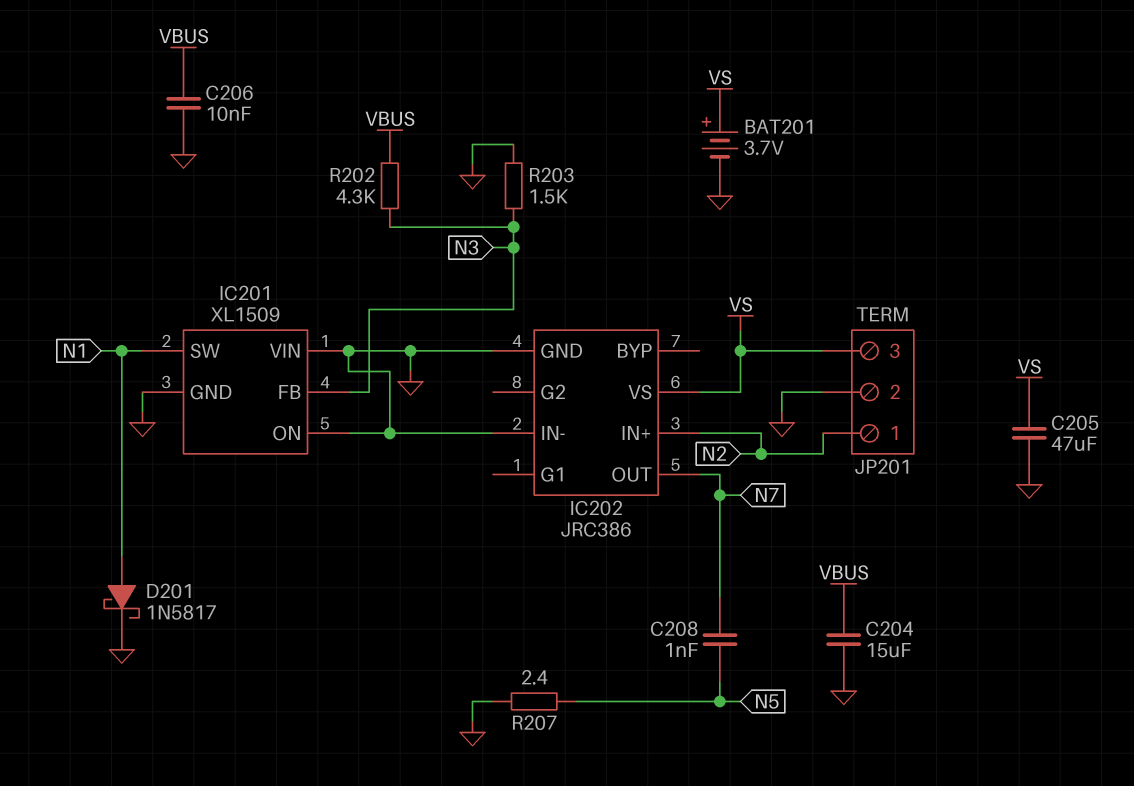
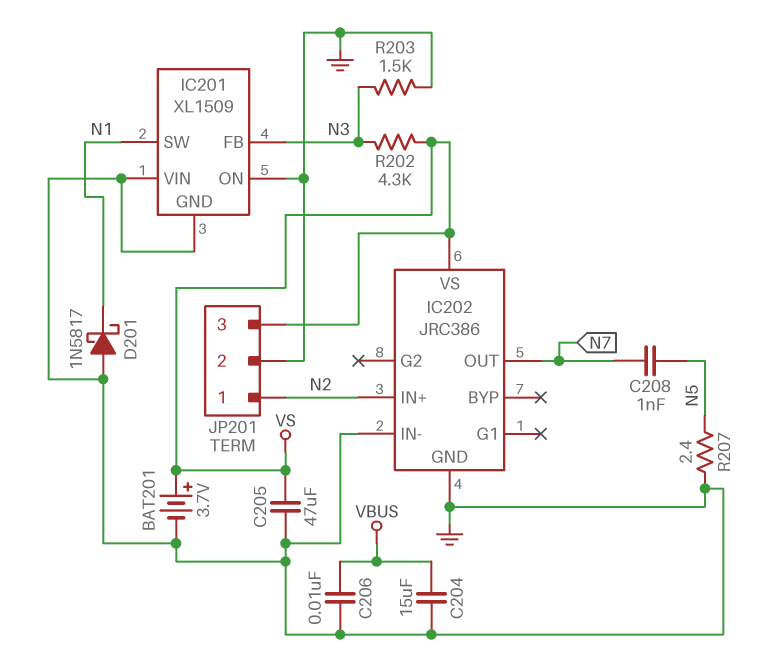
D201: schottky 1N5817 (A N1, K GND) -> schottky 1N5817 (A GND, K N1)
R202: 4.3k (N3, VBUS) -> 4.3k (N3, VS)

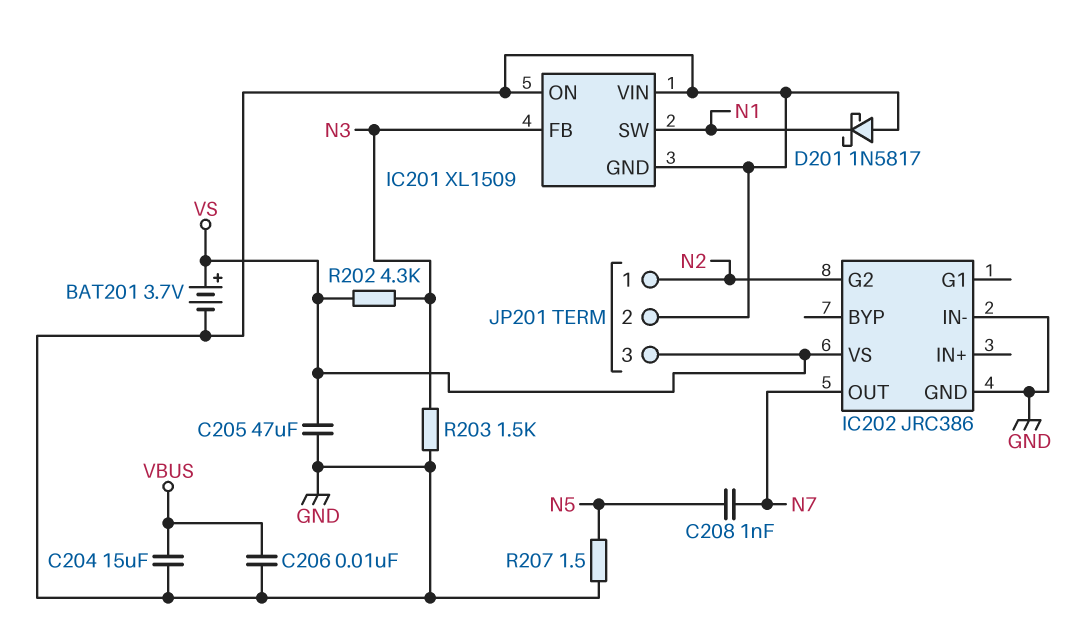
IC202 pin G2: none -> N2
IC202 pin IN+: N2 -> none
R207: 2.4 (GND, N5) -> 1.5 (GND, N5)

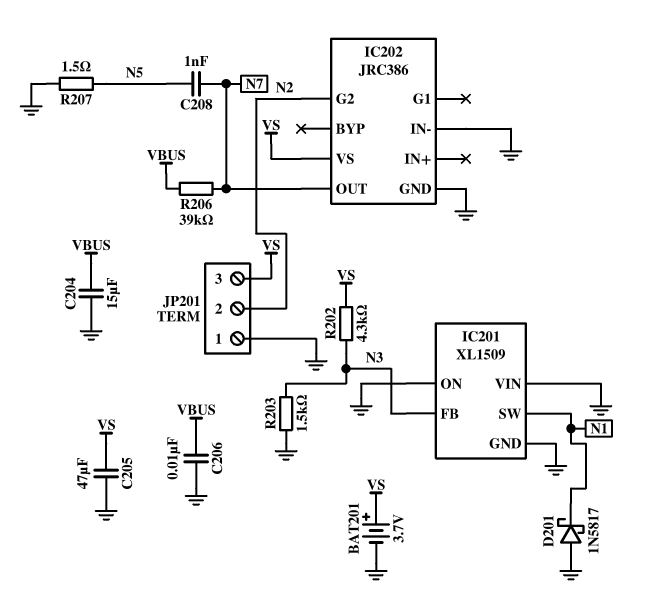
JP201 pin 1: N2 -> GND
JP201 pin 2: GND -> N2
R206: none -> 39k (N7, VBUS)

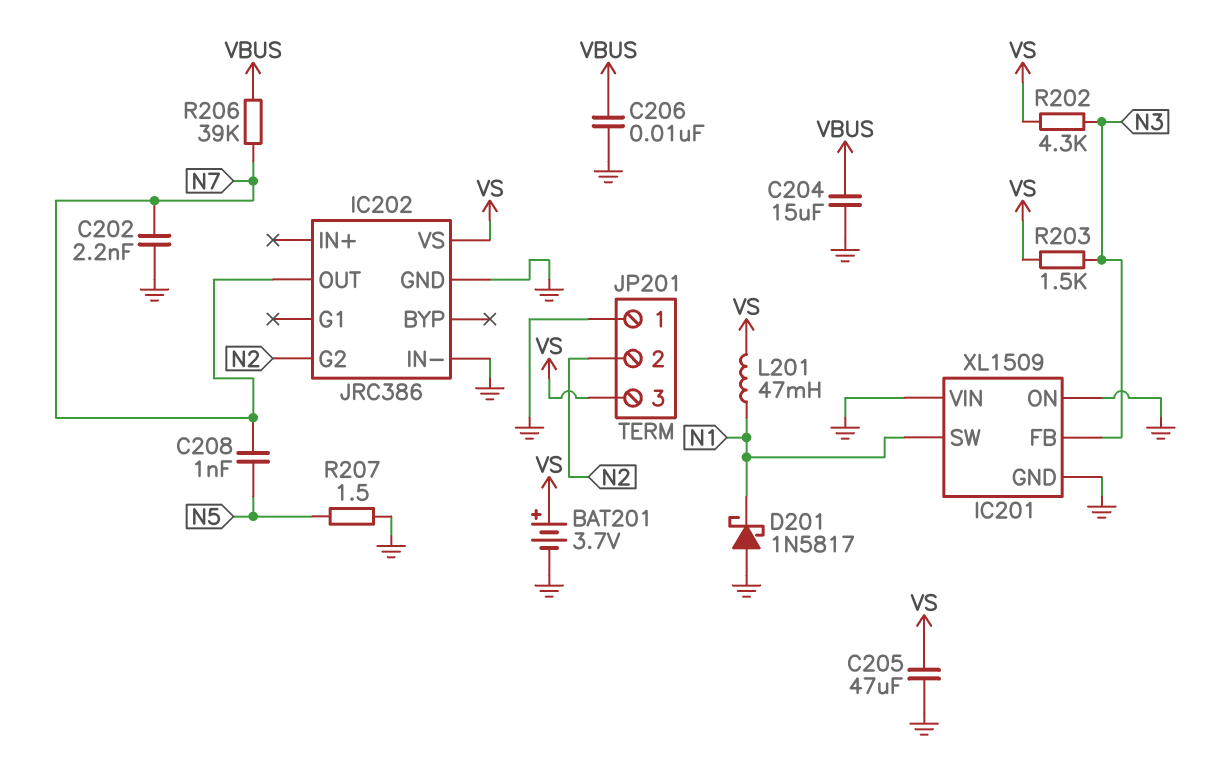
C202: none -> 2.2nF (GND, N7)
L201: none -> 47mH (N1, VS)
R203: 1.5k (GND, N3) -> 1.5k (N3, VS)

